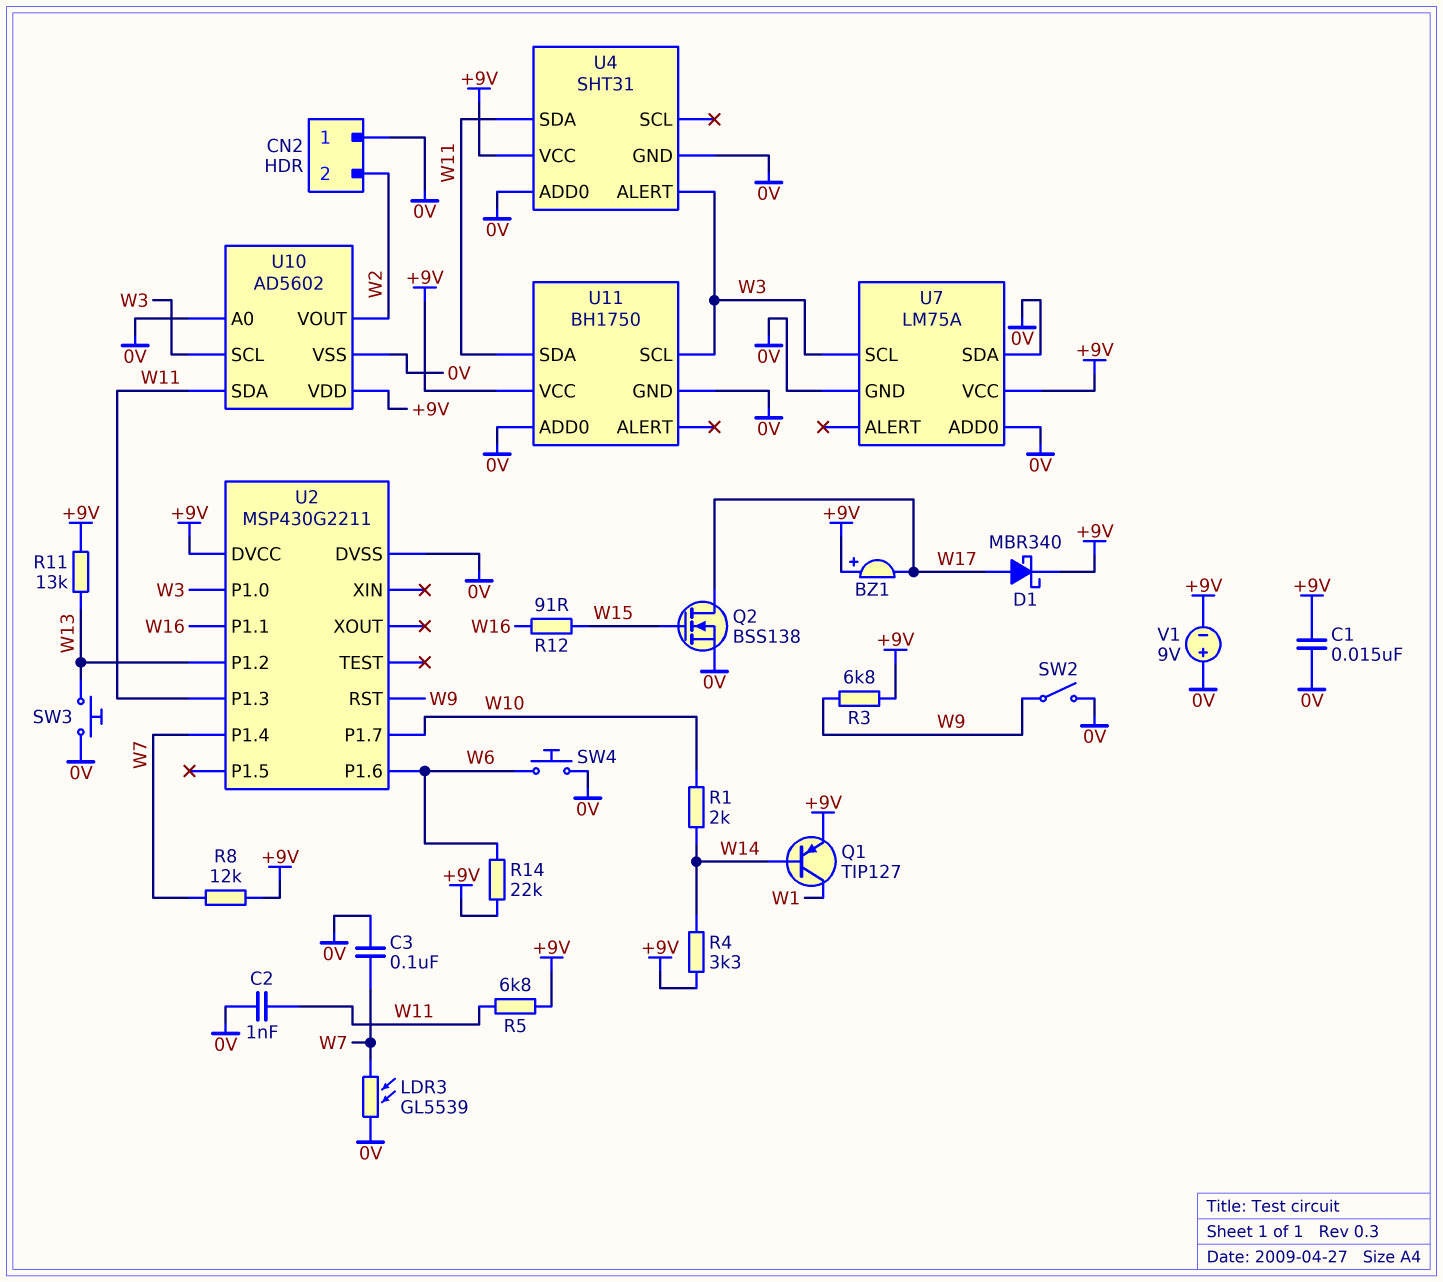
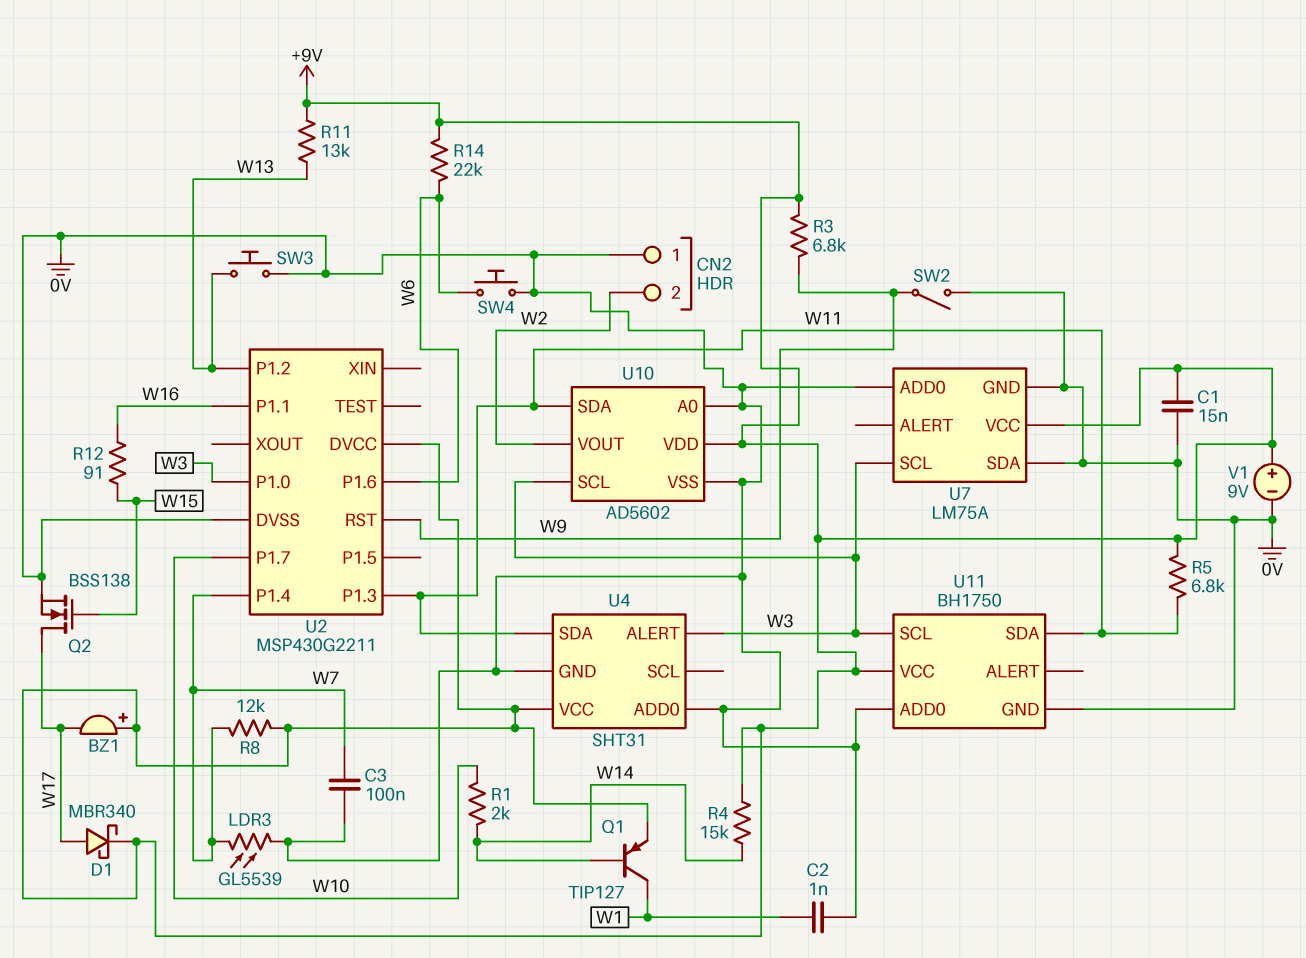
C2: 1nF (0V, W11) -> 1nF (0V, W1)
R4: 3.3k (+9V, W14) -> 15k (+9V, W14)
V1: 9V (plus 0V, minus +9V) -> 9V (plus +9V, minus 0V)

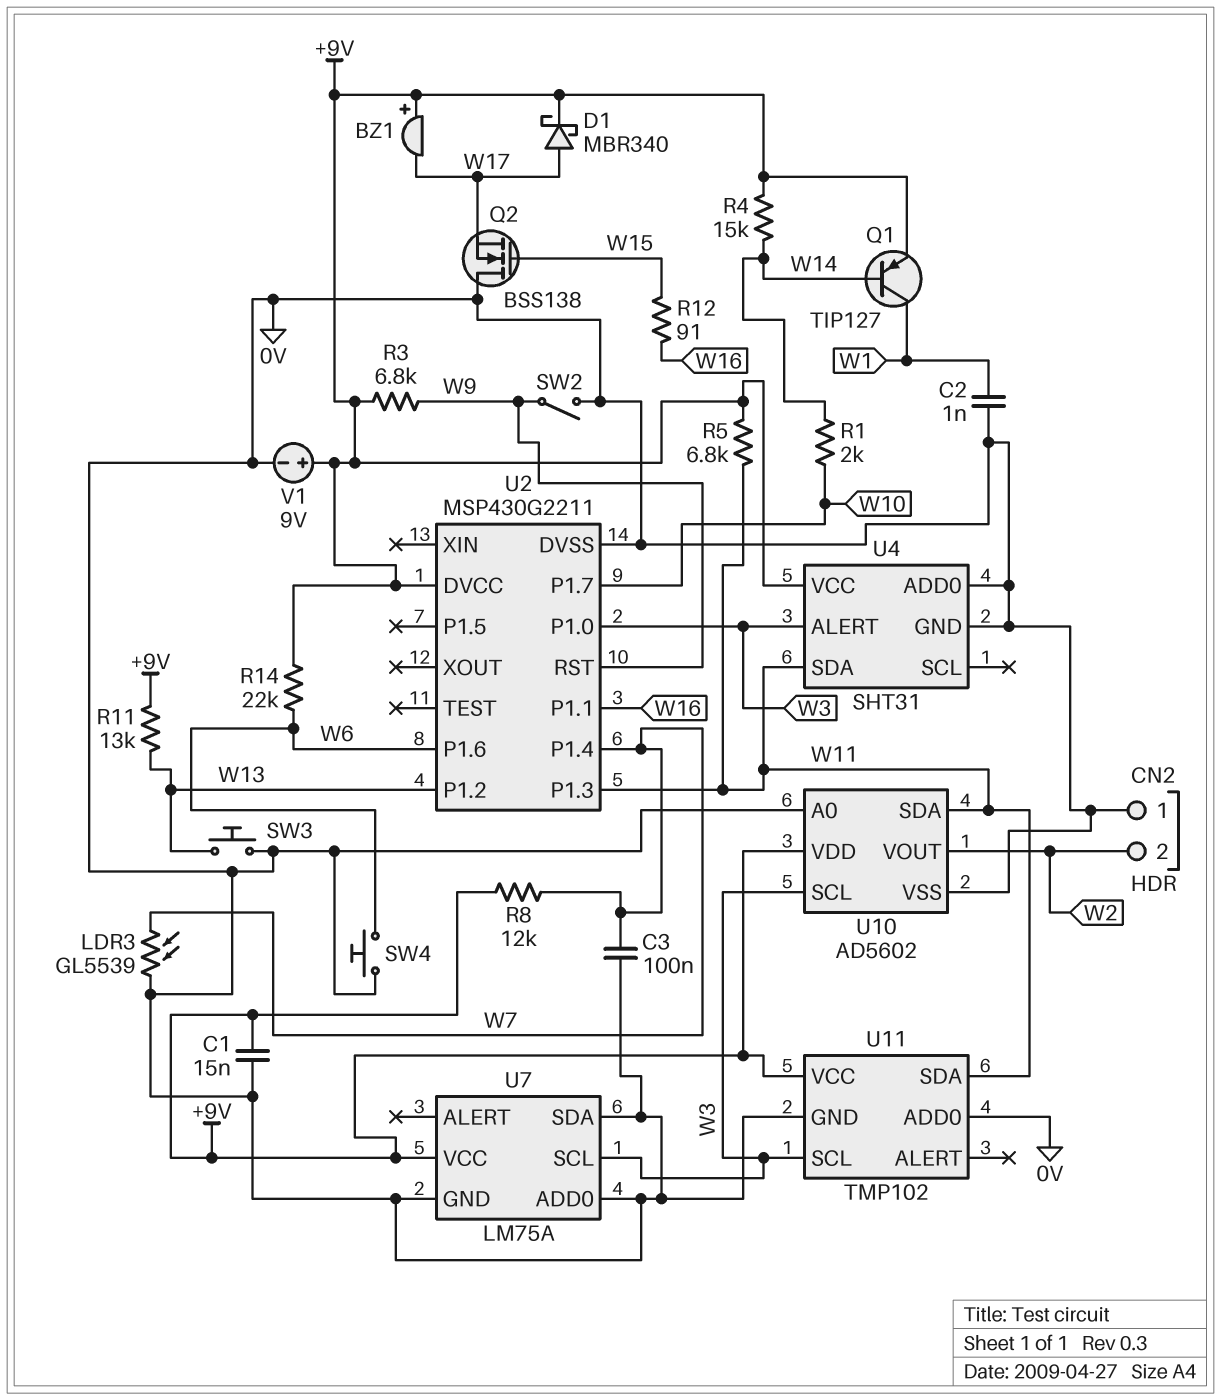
Q2: NMOS BSS138 (G W15, D W17, S 0V) -> NMOS BSS138 (G W15, D 0V, S W17)
U11: BH1750 -> TMP102

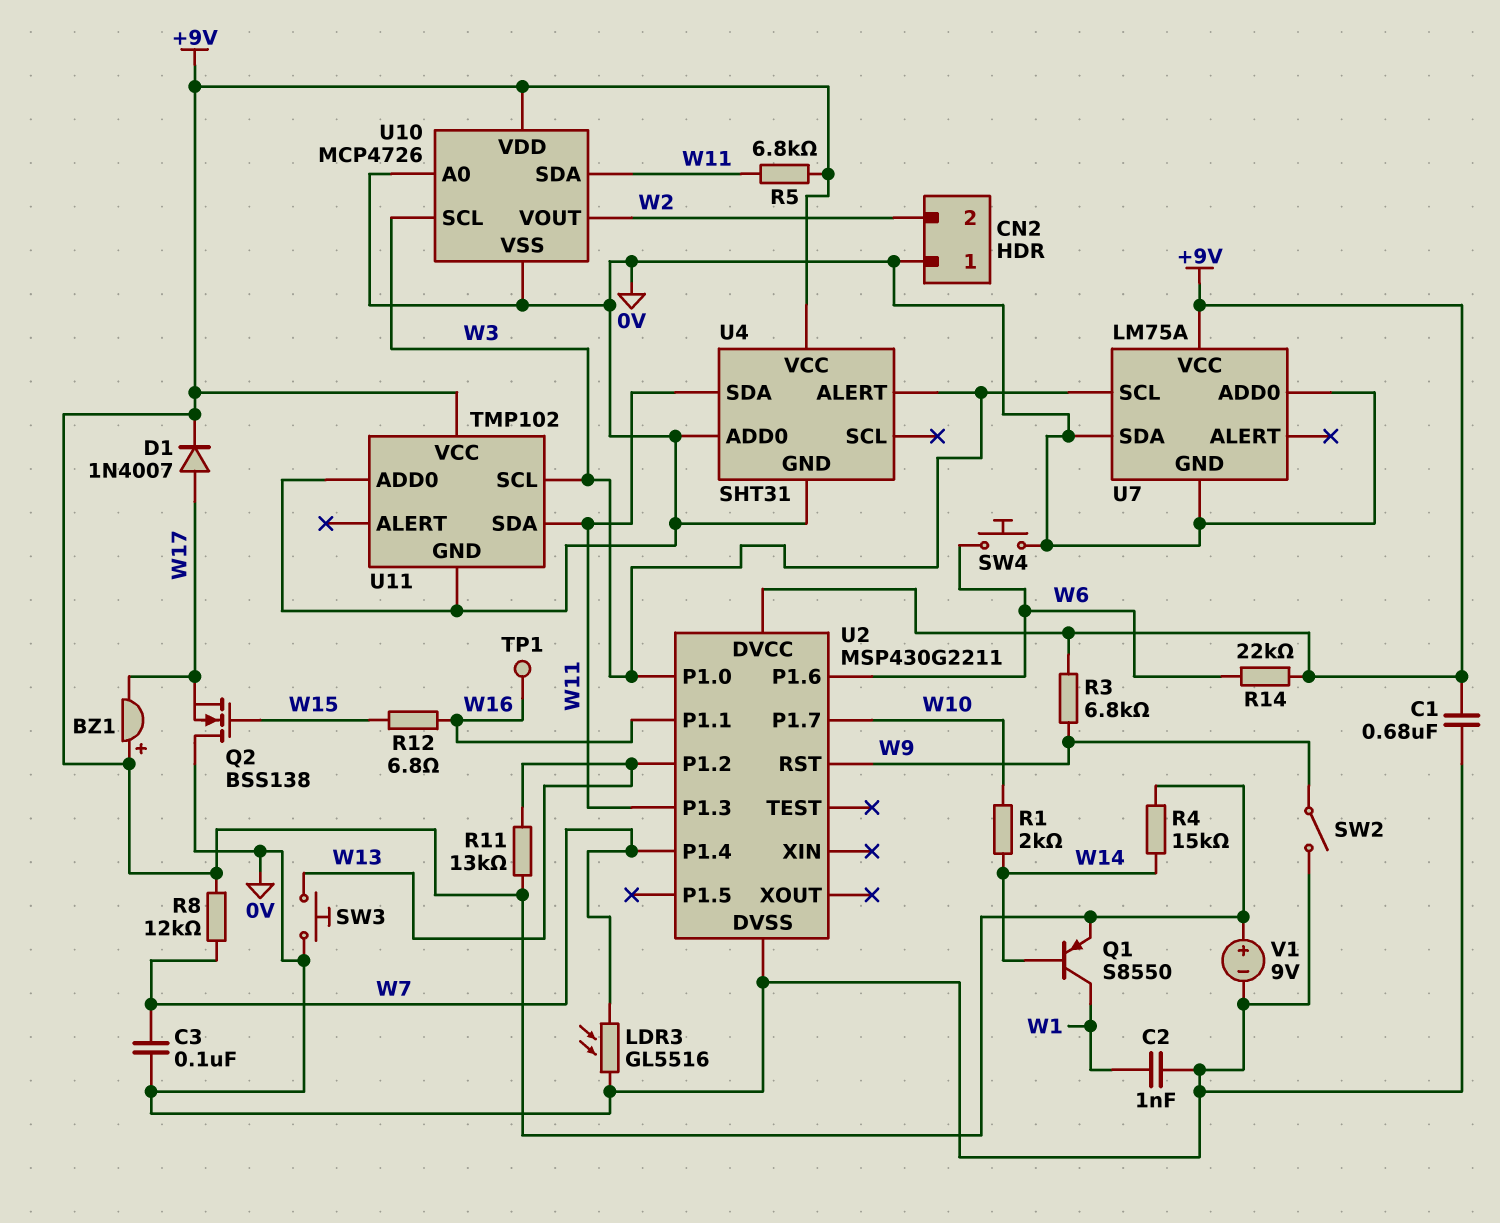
C1: 15nF (+9V, 0V) -> 680nF (+9V, 0V)
D1: schottky MBR340 (A W17, K +9V) -> diode 1N4007 (A W17, K +9V)
LDR3: GL5539 (0V, W7) -> GL5516 (0V, W7)
Q1: PNP TIP127 (B W14, C W1, E +9V) -> PNP S8550 (B W14, C W1, E +9V)
R12: 91 (W15, W16) -> 6.8 (W15, W16)
TP1: none -> test point (W16)
U10: AD5602 -> MCP4726

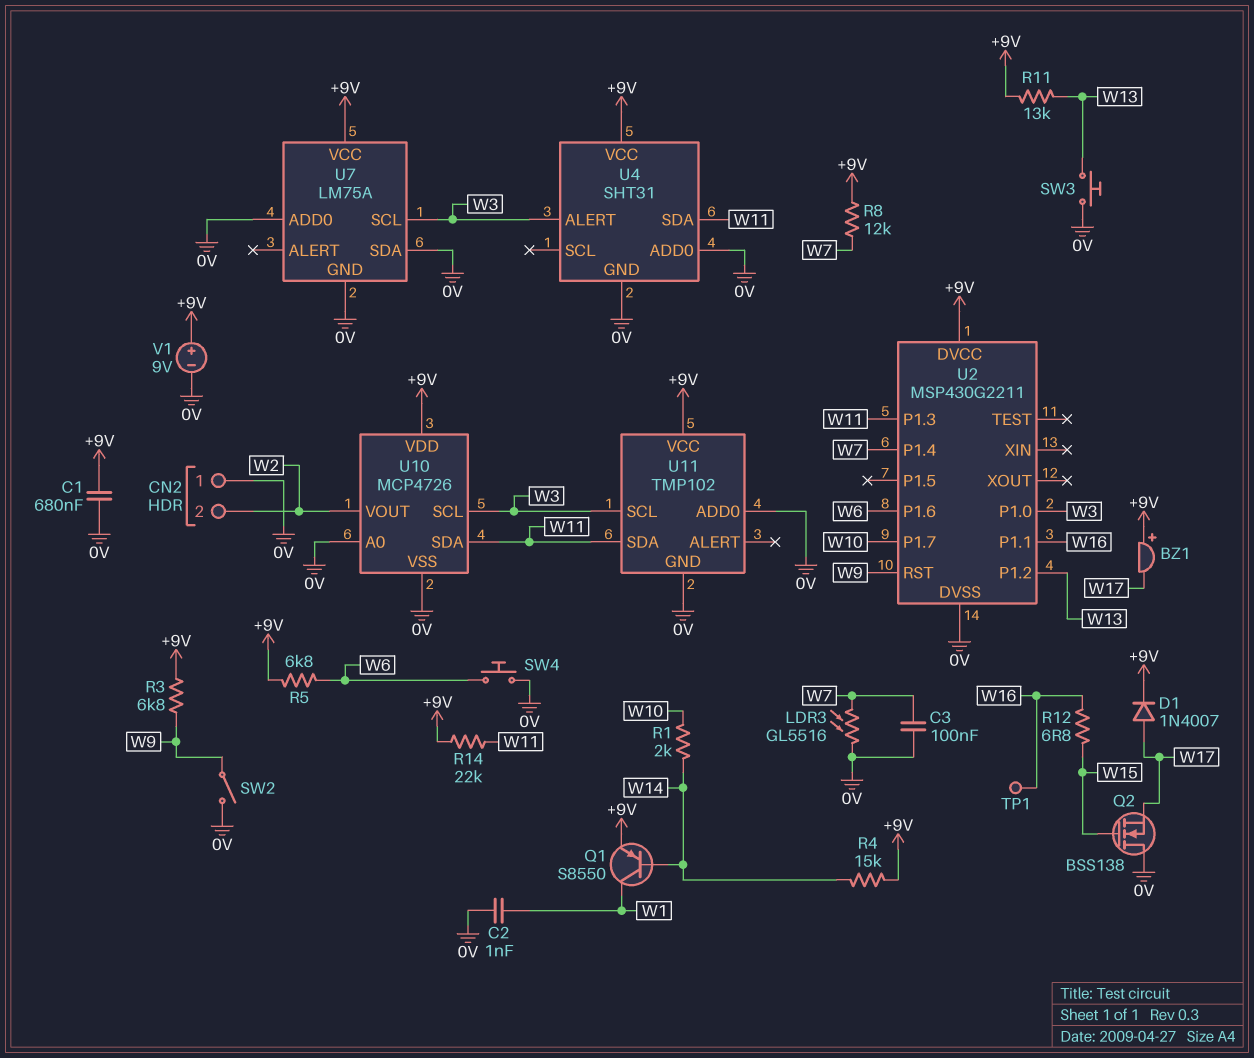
R5: 6.8k (+9V, W11) -> 6.8k (+9V, W6)
R14: 22k (+9V, W6) -> 22k (+9V, W11)

